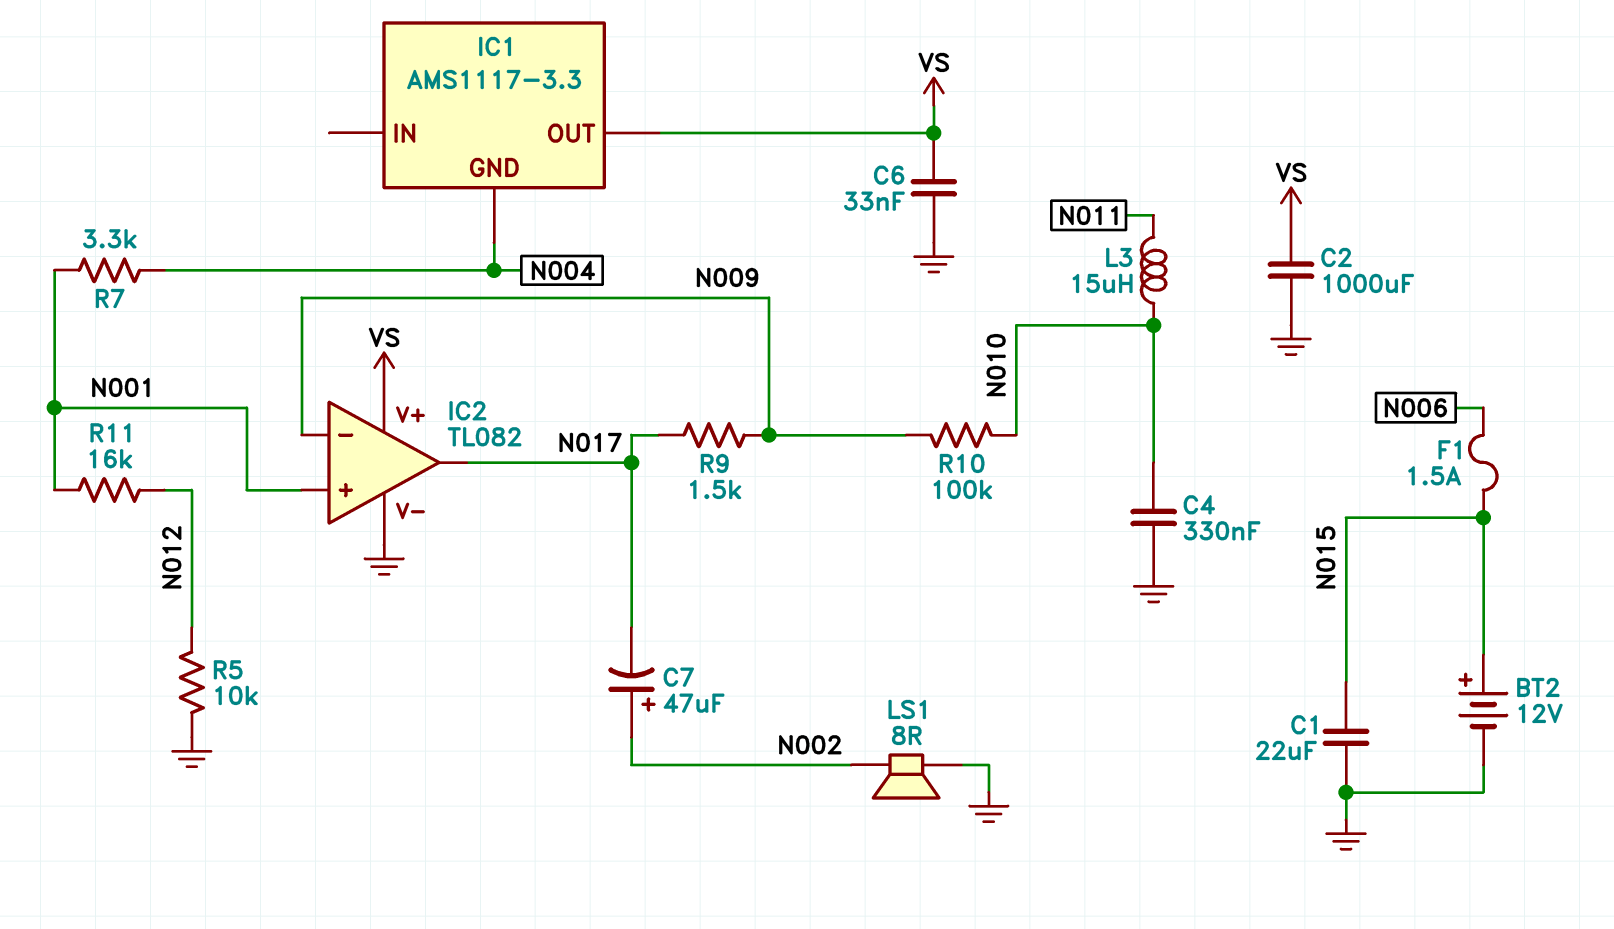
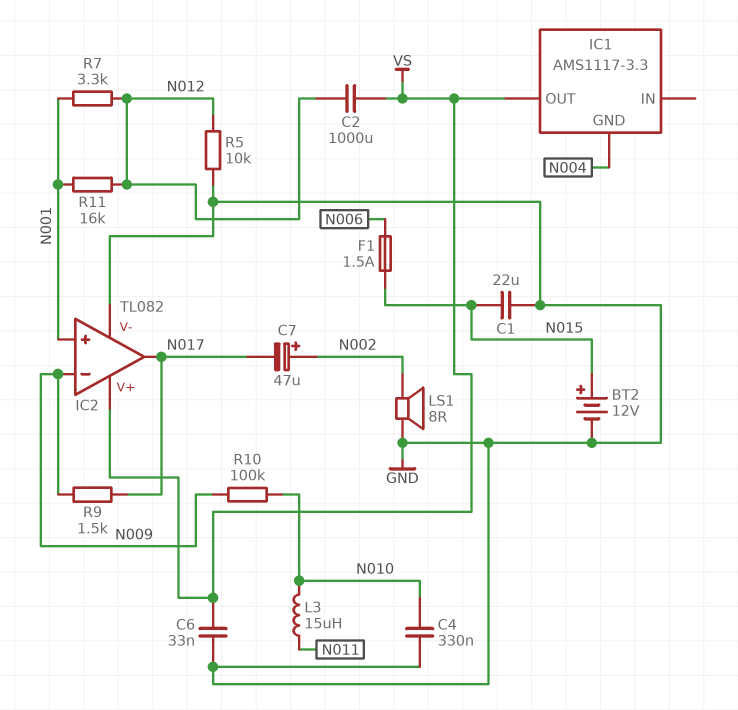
C2: 1000uF (GND, VS) -> 1000uF (N012, VS)
R7: 3.3k (N001, N004) -> 3.3k (N001, N012)

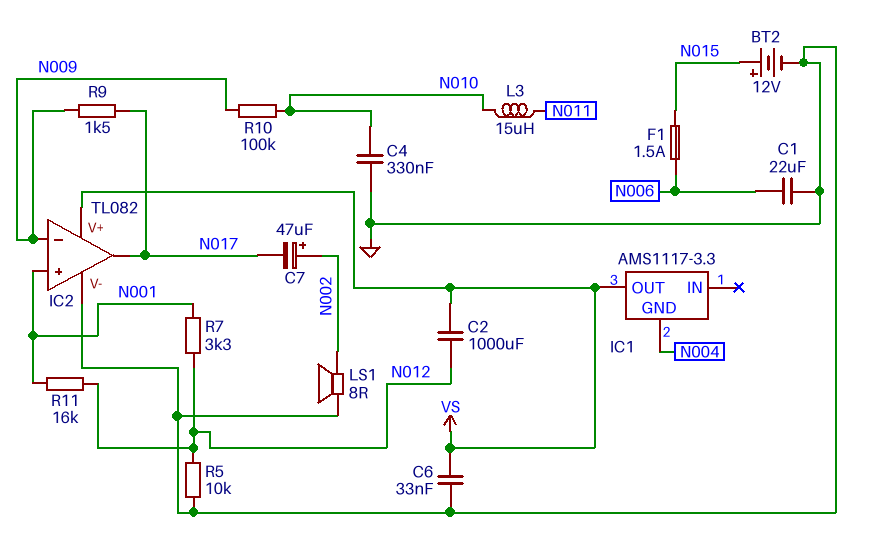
C1: 22uF (GND, N015) -> 22uF (GND, N006)

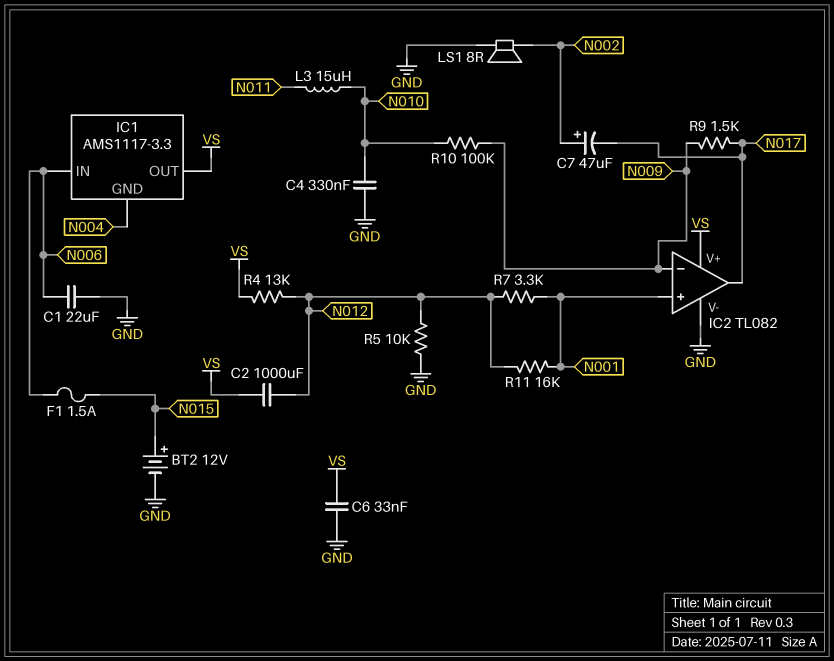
IC1 pin IN: none -> N006
R4: none -> 13k (N012, VS)

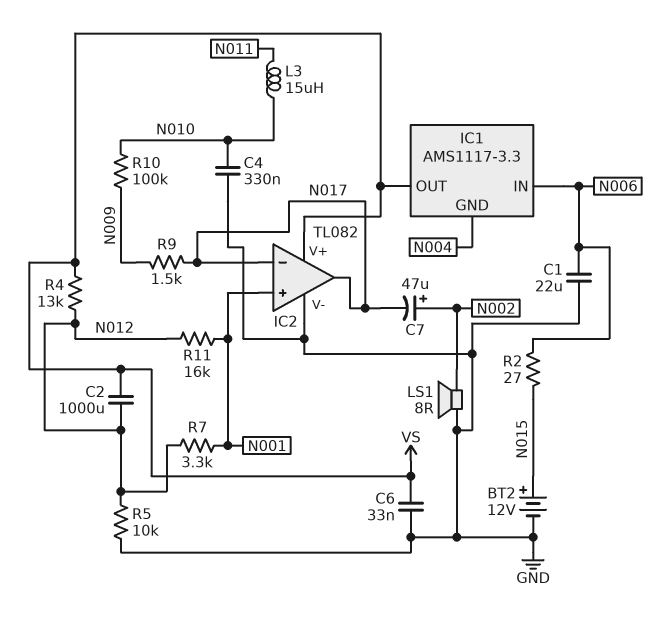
F1: 1.5A (N006, N015) -> none
IC2 pin in-: N009 -> N017
R2: none -> 27 (N006, N015)

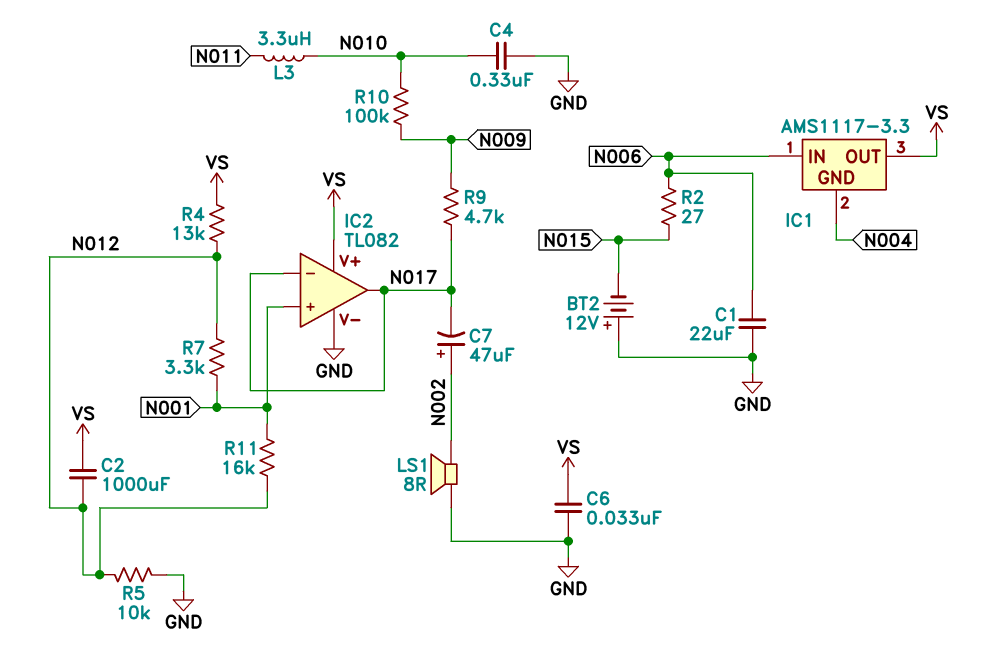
BT2: 12V (plus N015, minus GND) -> 12V (plus GND, minus N015)
L3: 15uH (N010, N011) -> 3.3uH (N010, N011)
R9: 1.5k (N009, N017) -> 4.7k (N009, N017)

